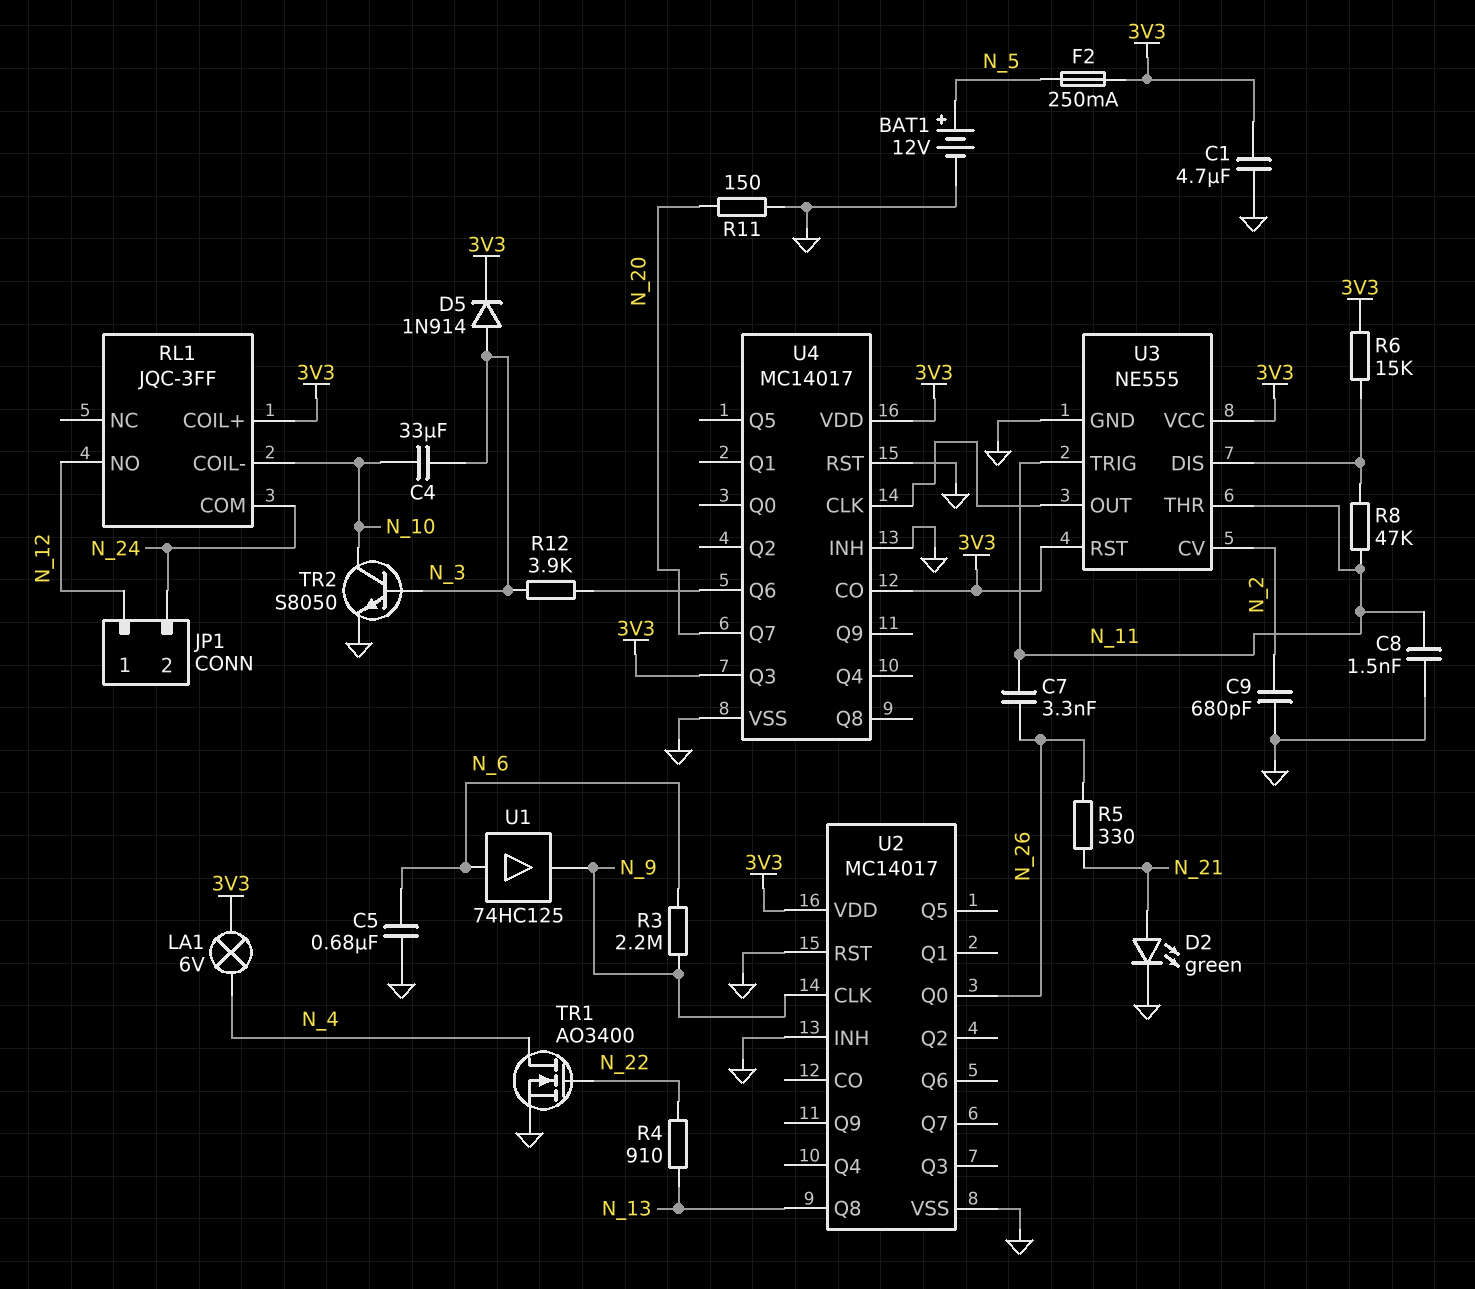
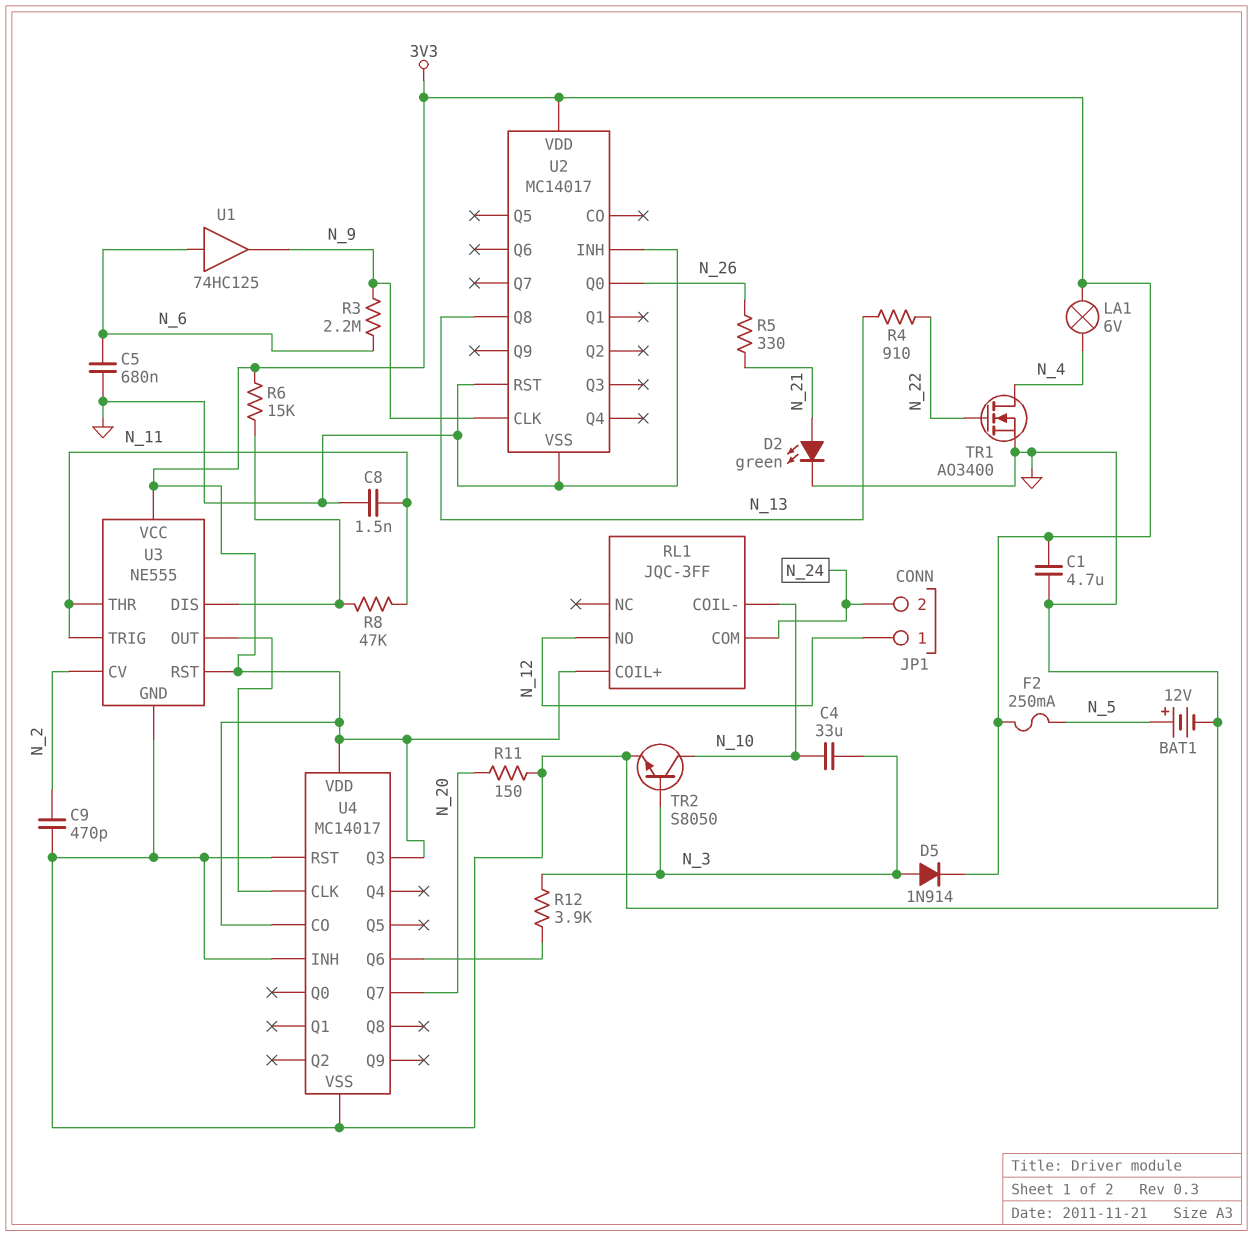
C7: 3.3nF (N_11, N_26) -> none
C9: 680pF (GND, N_2) -> 470pF (GND, N_2)

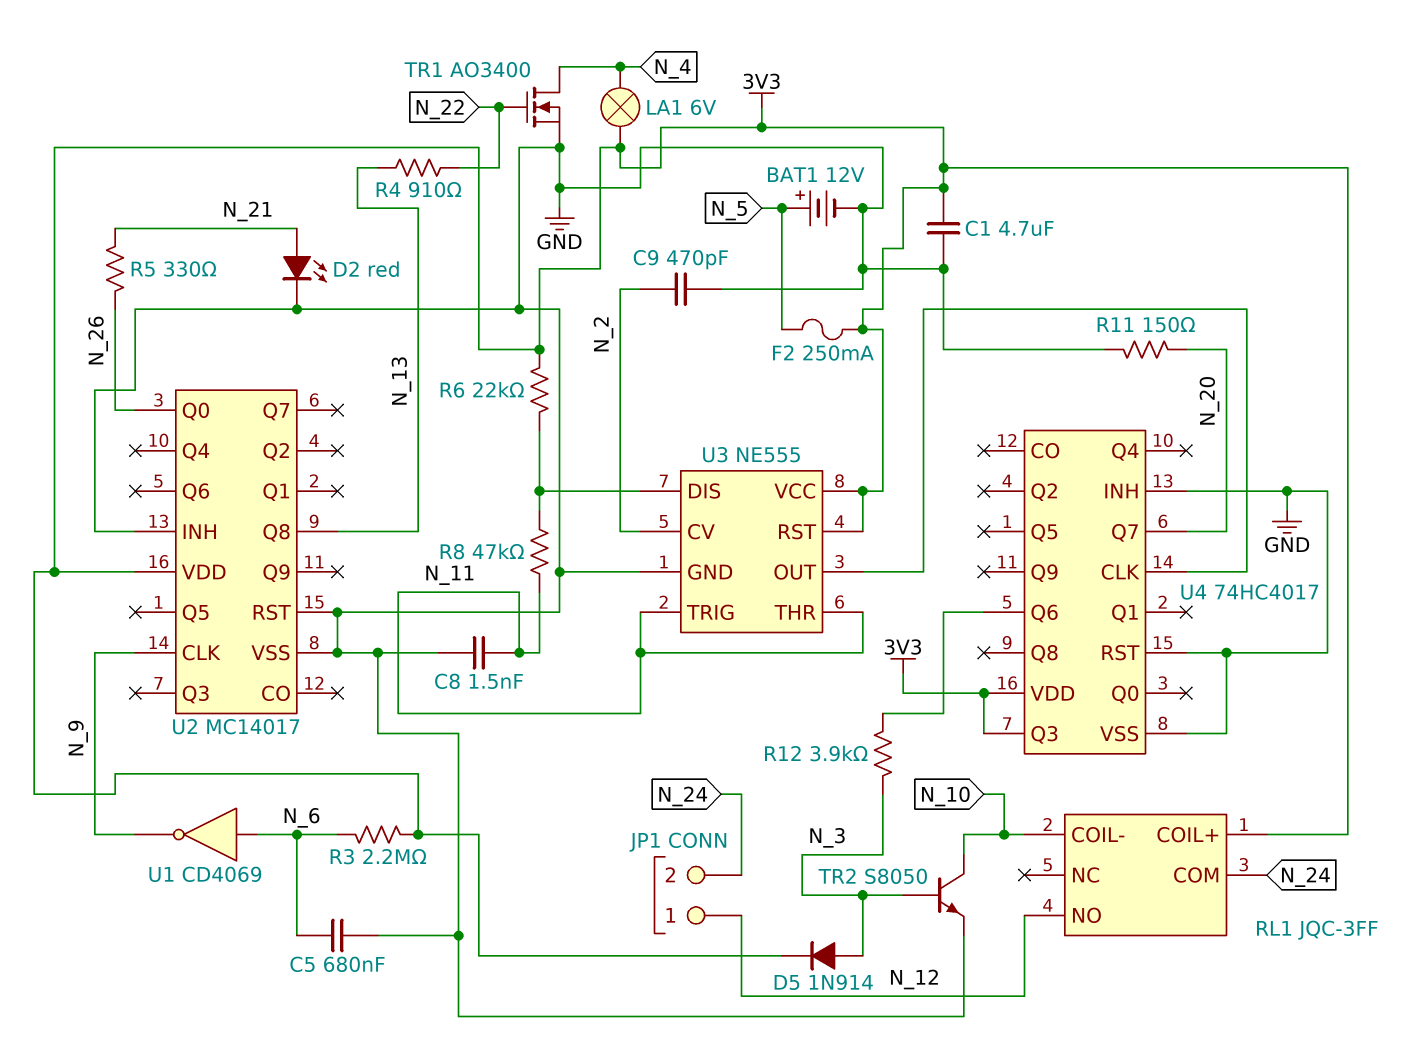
C4: 33uF (N_3, N_10) -> none
D2: LED green (A N_21, K GND) -> LED red (A N_21, K GND)
R3: 2.2M (N_6, N_9) -> 2.2M (3V3, N_6)
R6: 15k (3V3, U3/DIS) -> 22k (3V3, U3/DIS)
U1: buffer 74HC125 (in N_6, out N_9) -> NOT CD4069 (in N_6, out N_9)
U4: MC14017 -> 74HC4017
U4 pin CO: 3V3 -> none

